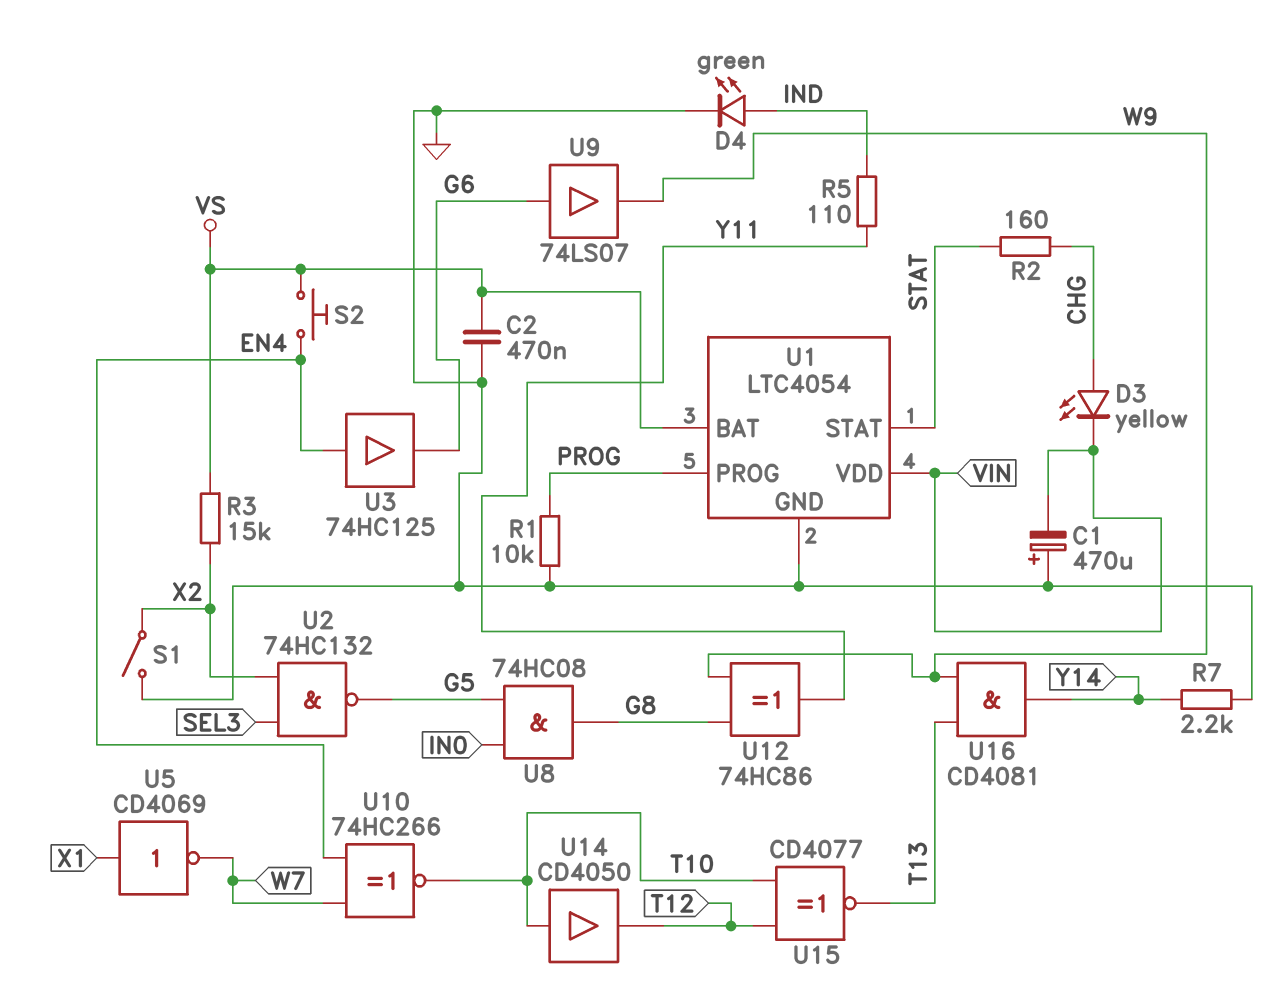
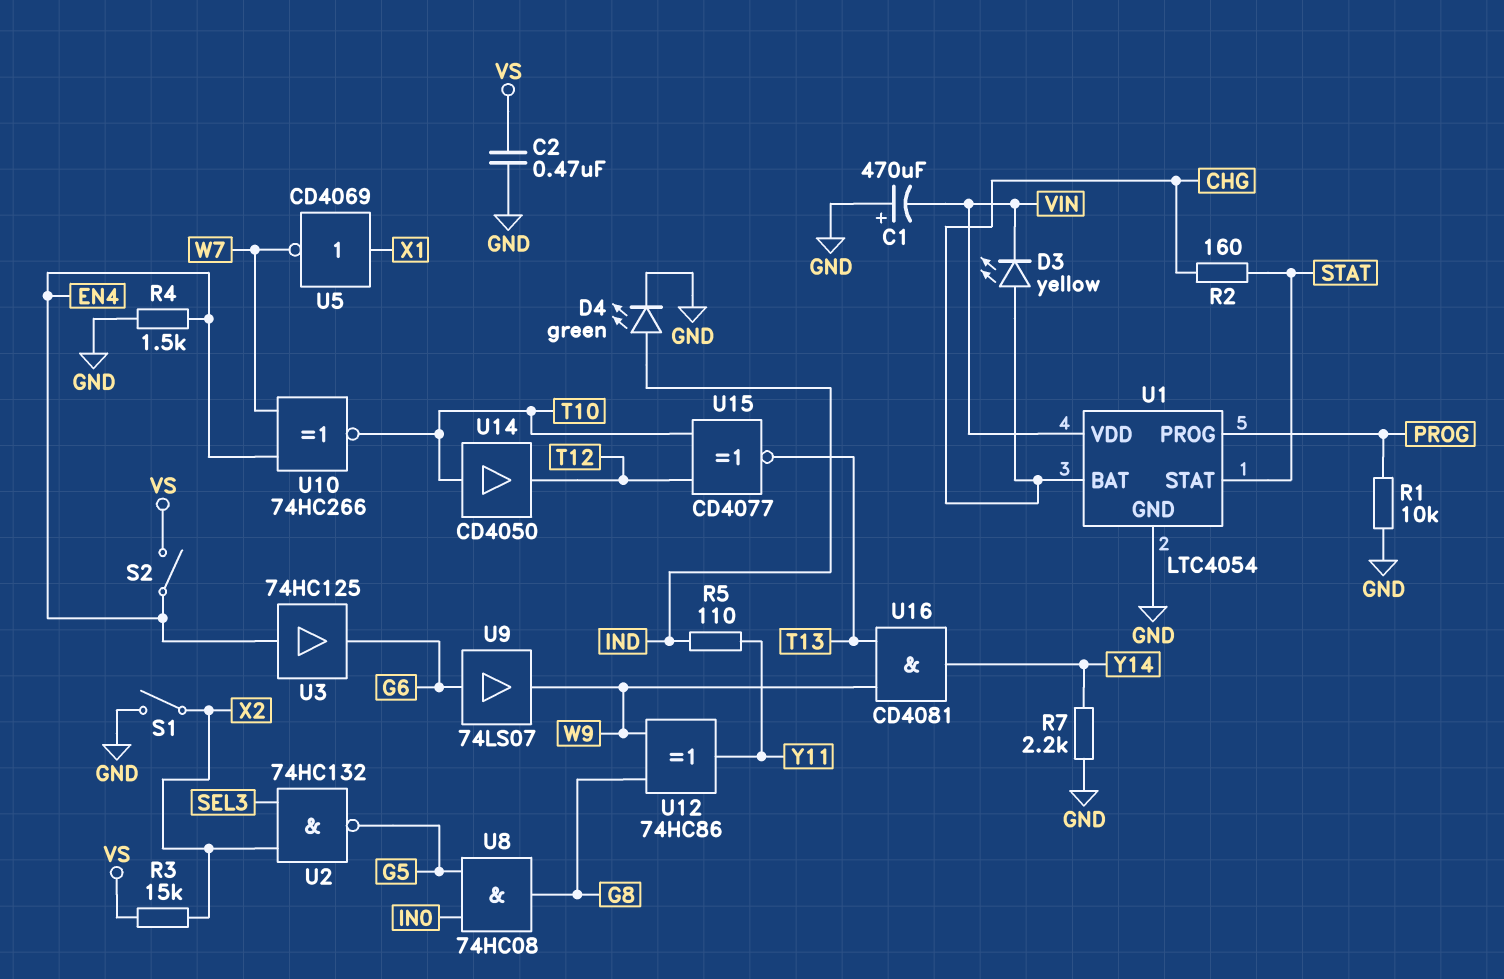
R4: none -> 1.5k (EN4, GND)
S2: button (EN4, VS) -> switch (EN4, VS)
U1 pin BAT: VS -> CHG

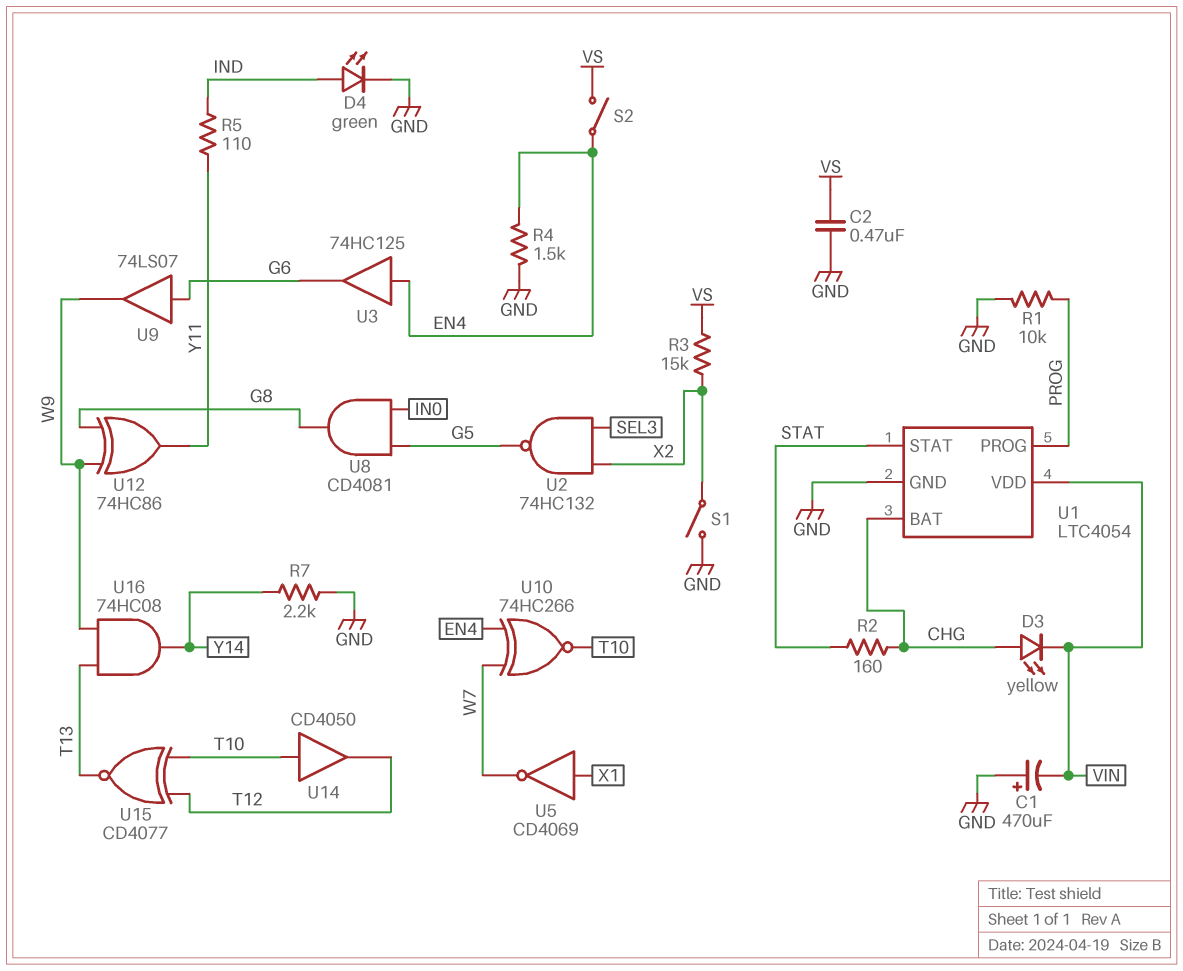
U8: AND 74HC08 (in G5, in IN0, out G8) -> AND CD4081 (in G5, in IN0, out G8)
U16: AND CD4081 (in T13, in W9, out Y14) -> AND 74HC08 (in T13, in W9, out Y14)

